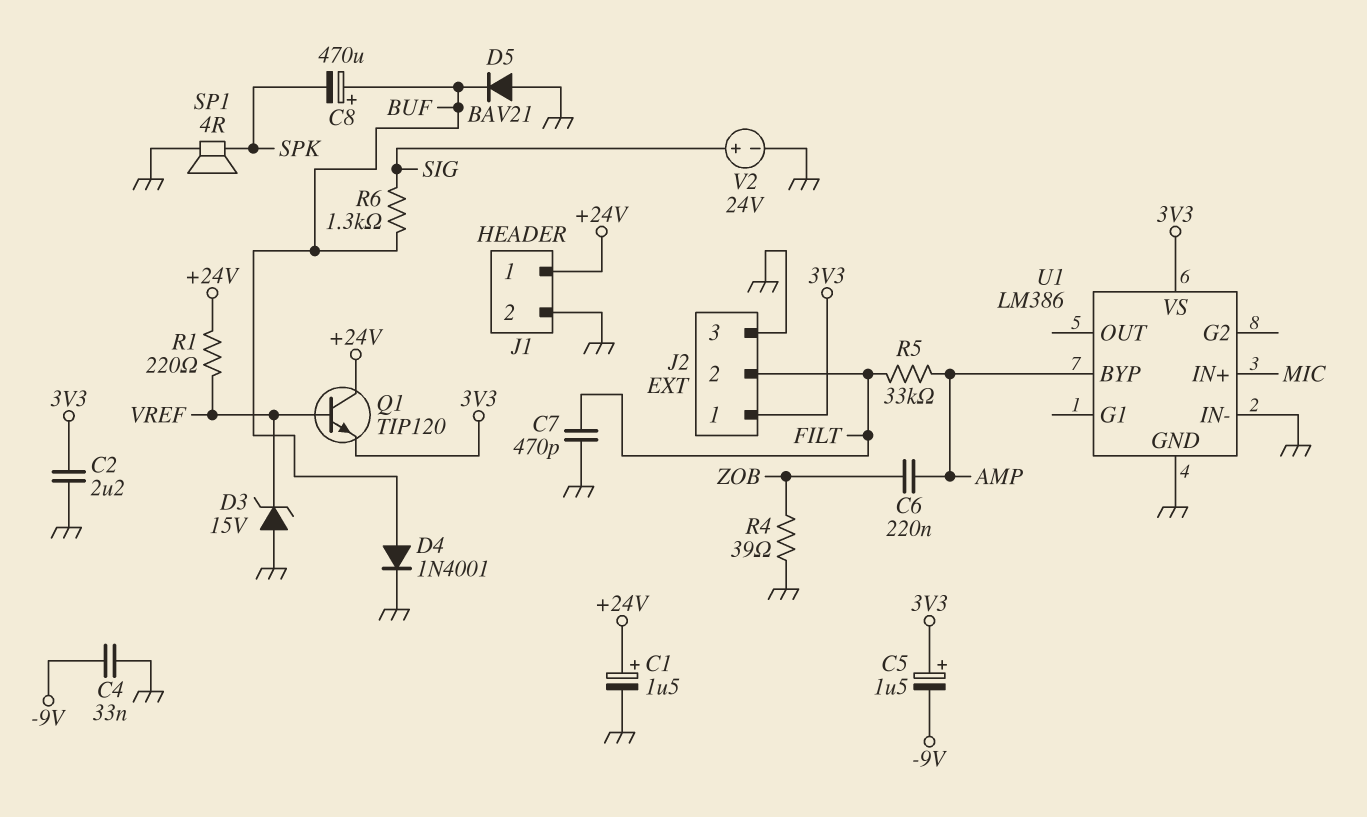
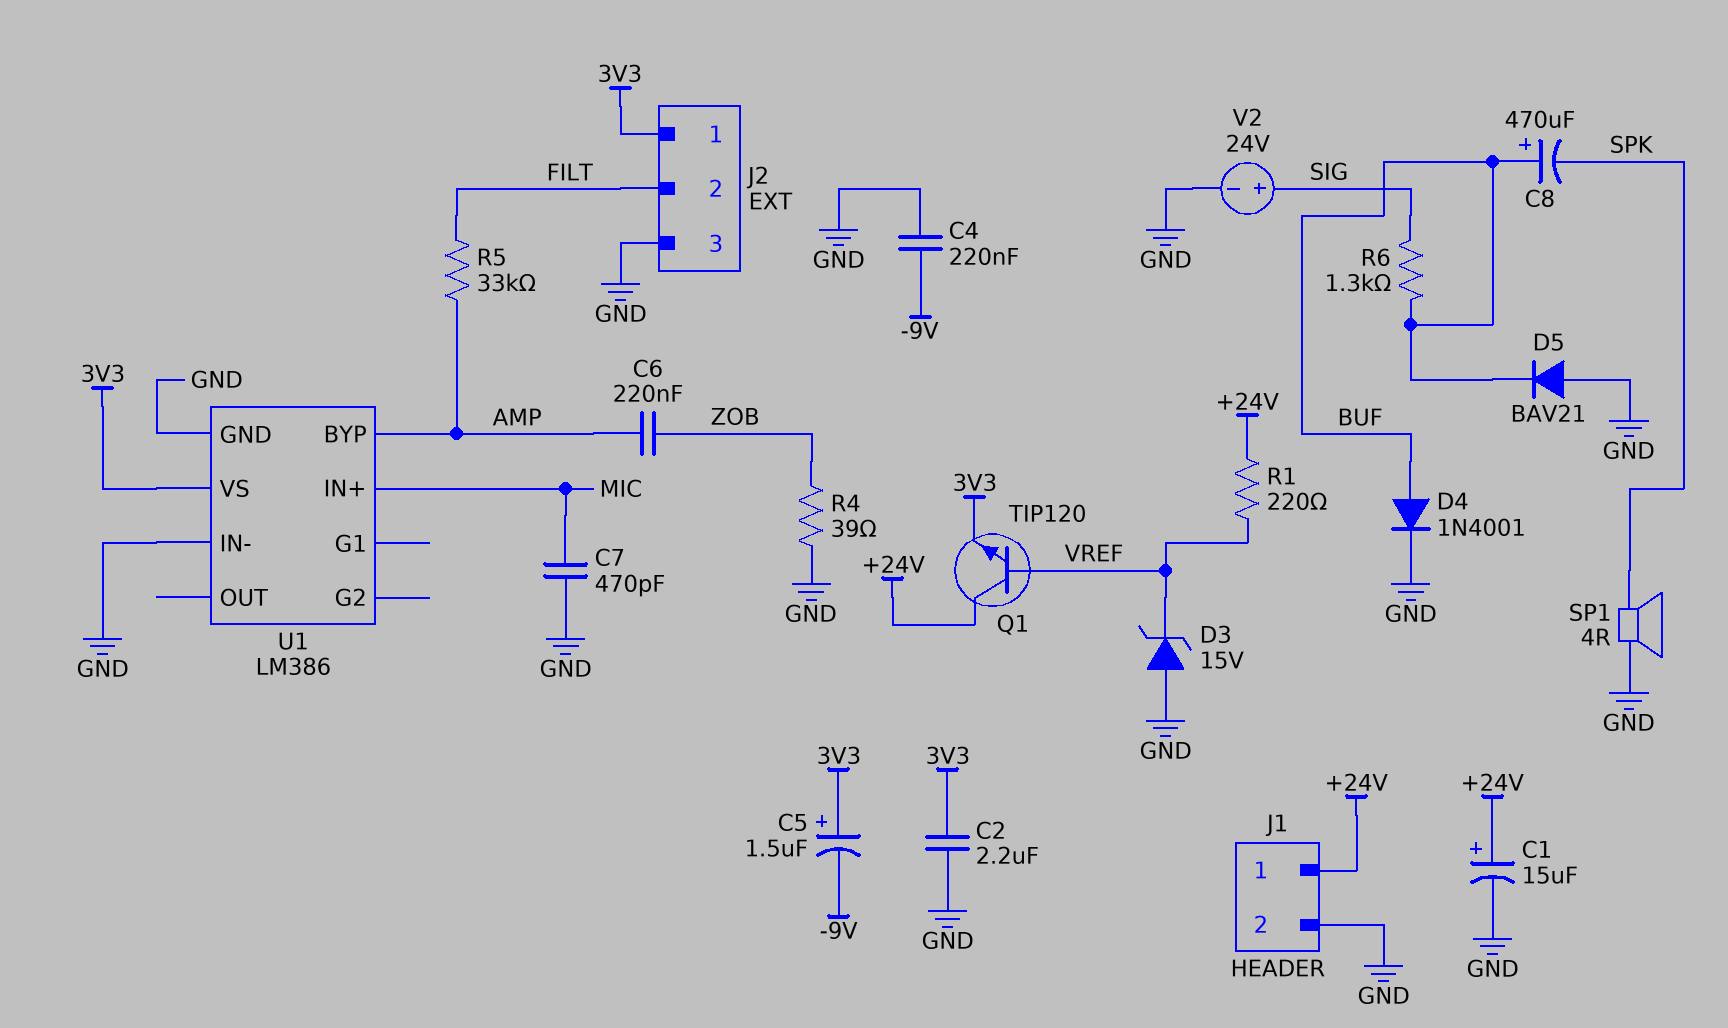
C1: 1.5uF (plus +24V, minus GND) -> 15uF (plus +24V, minus GND)
C4: 33nF (-9V, GND) -> 220nF (-9V, GND)
C7: 470pF (FILT, GND) -> 470pF (GND, MIC)

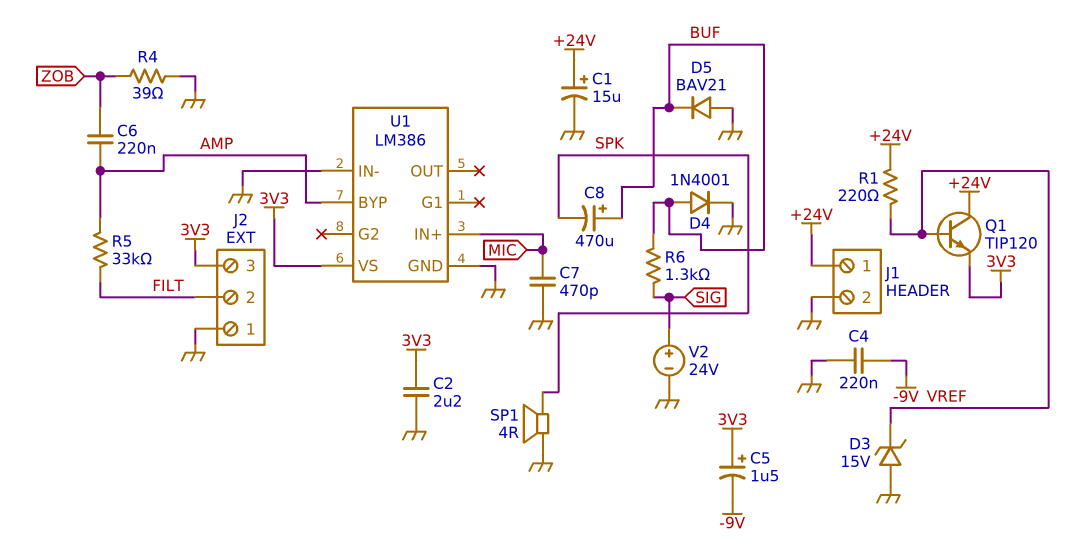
J2 pin 1: 3V3 -> GND
J2 pin 3: GND -> 3V3

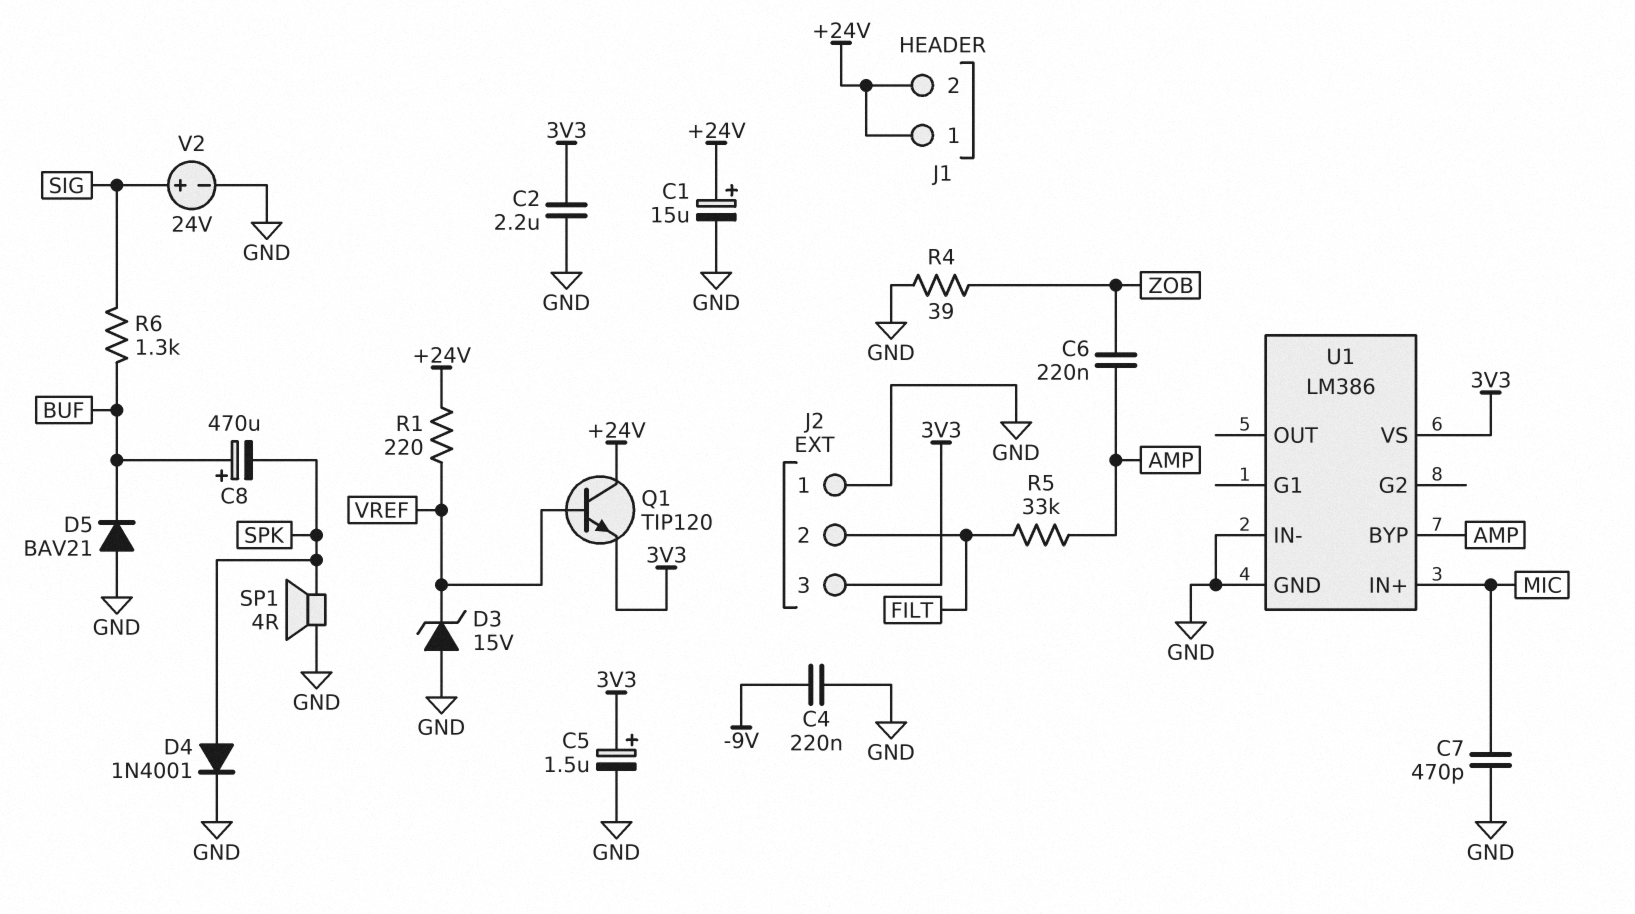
C5: 1.5uF (plus 3V3, minus -9V) -> 1.5uF (plus 3V3, minus GND)
D4: diode 1N4001 (A BUF, K GND) -> diode 1N4001 (A SPK, K GND)
J1 pin 2: GND -> +24V

